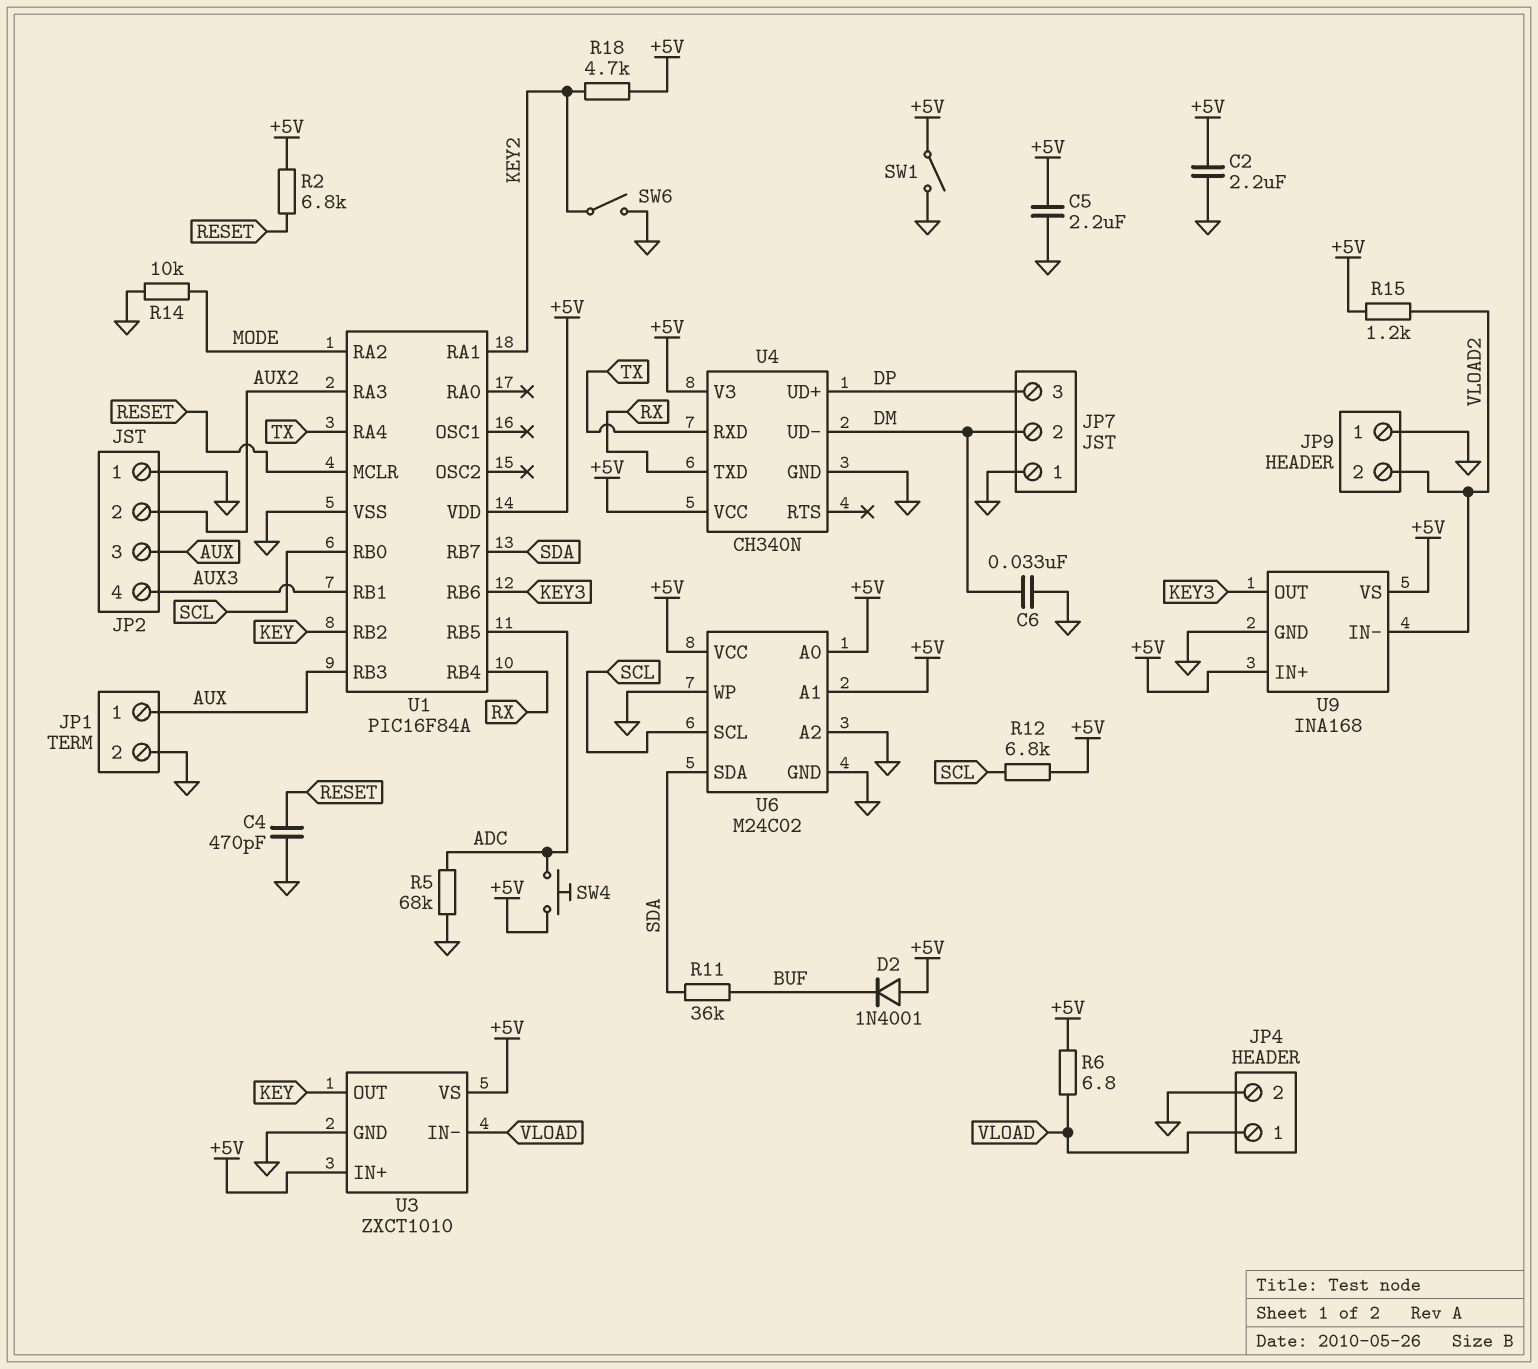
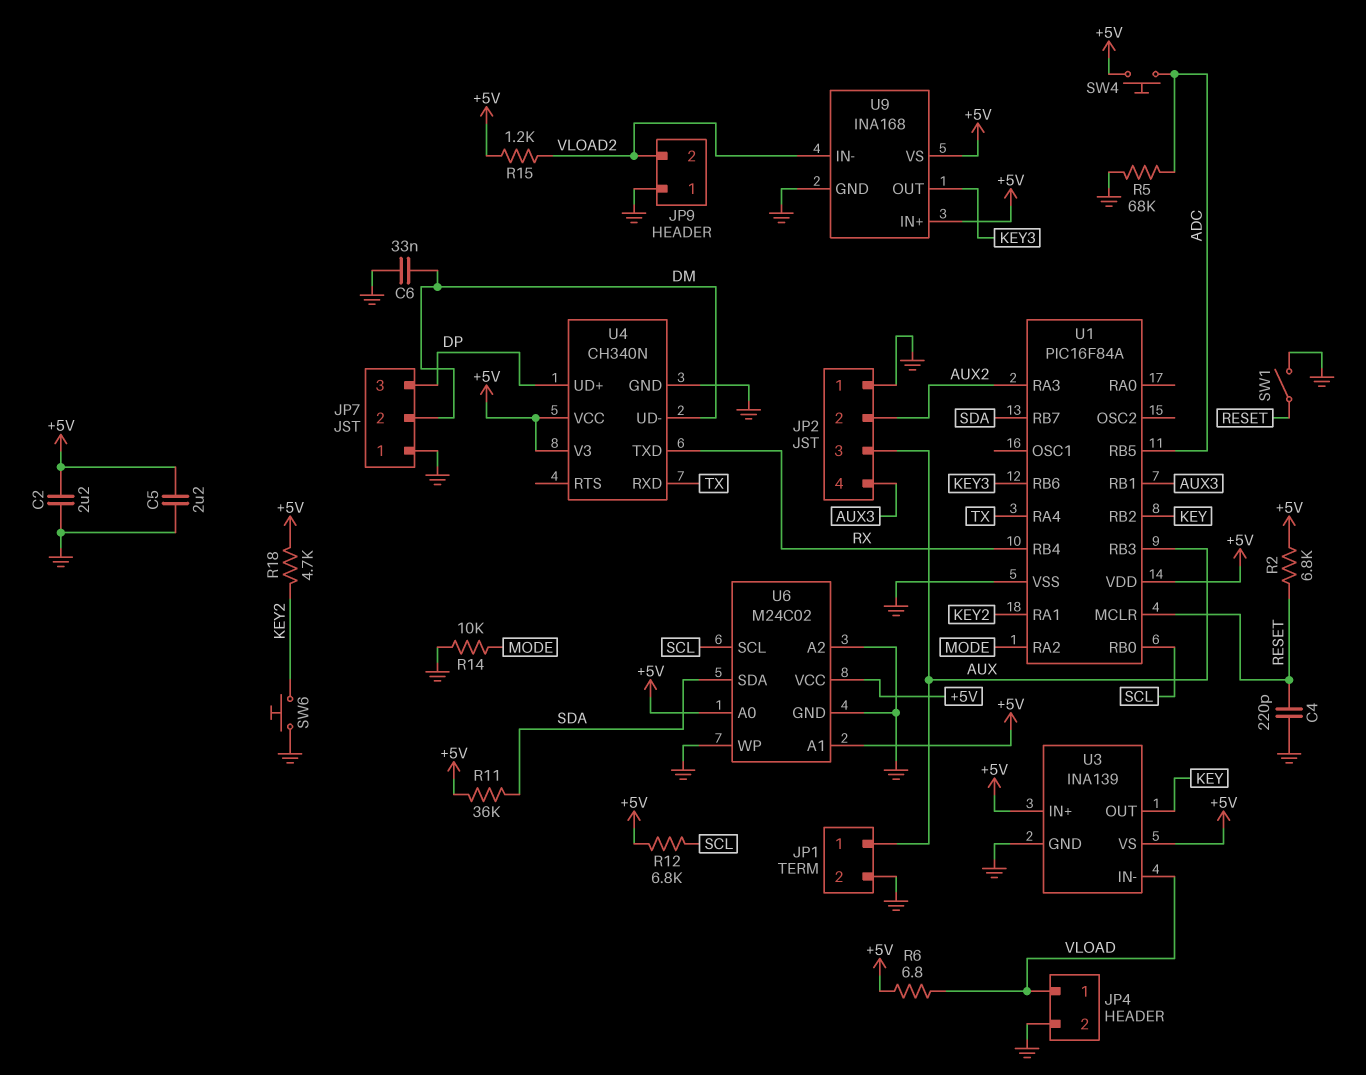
C4: 470pF (GND, RESET) -> 220pF (GND, RESET)
D2: diode 1N4001 (A +5V, K BUF) -> none
R11: 36k (BUF, SDA) -> 36k (+5V, SDA)
SW1: switch (+5V, GND) -> switch (GND, RESET)
SW6: switch (GND, KEY2) -> button (GND, KEY2)
U3: ZXCT1010 -> INA139

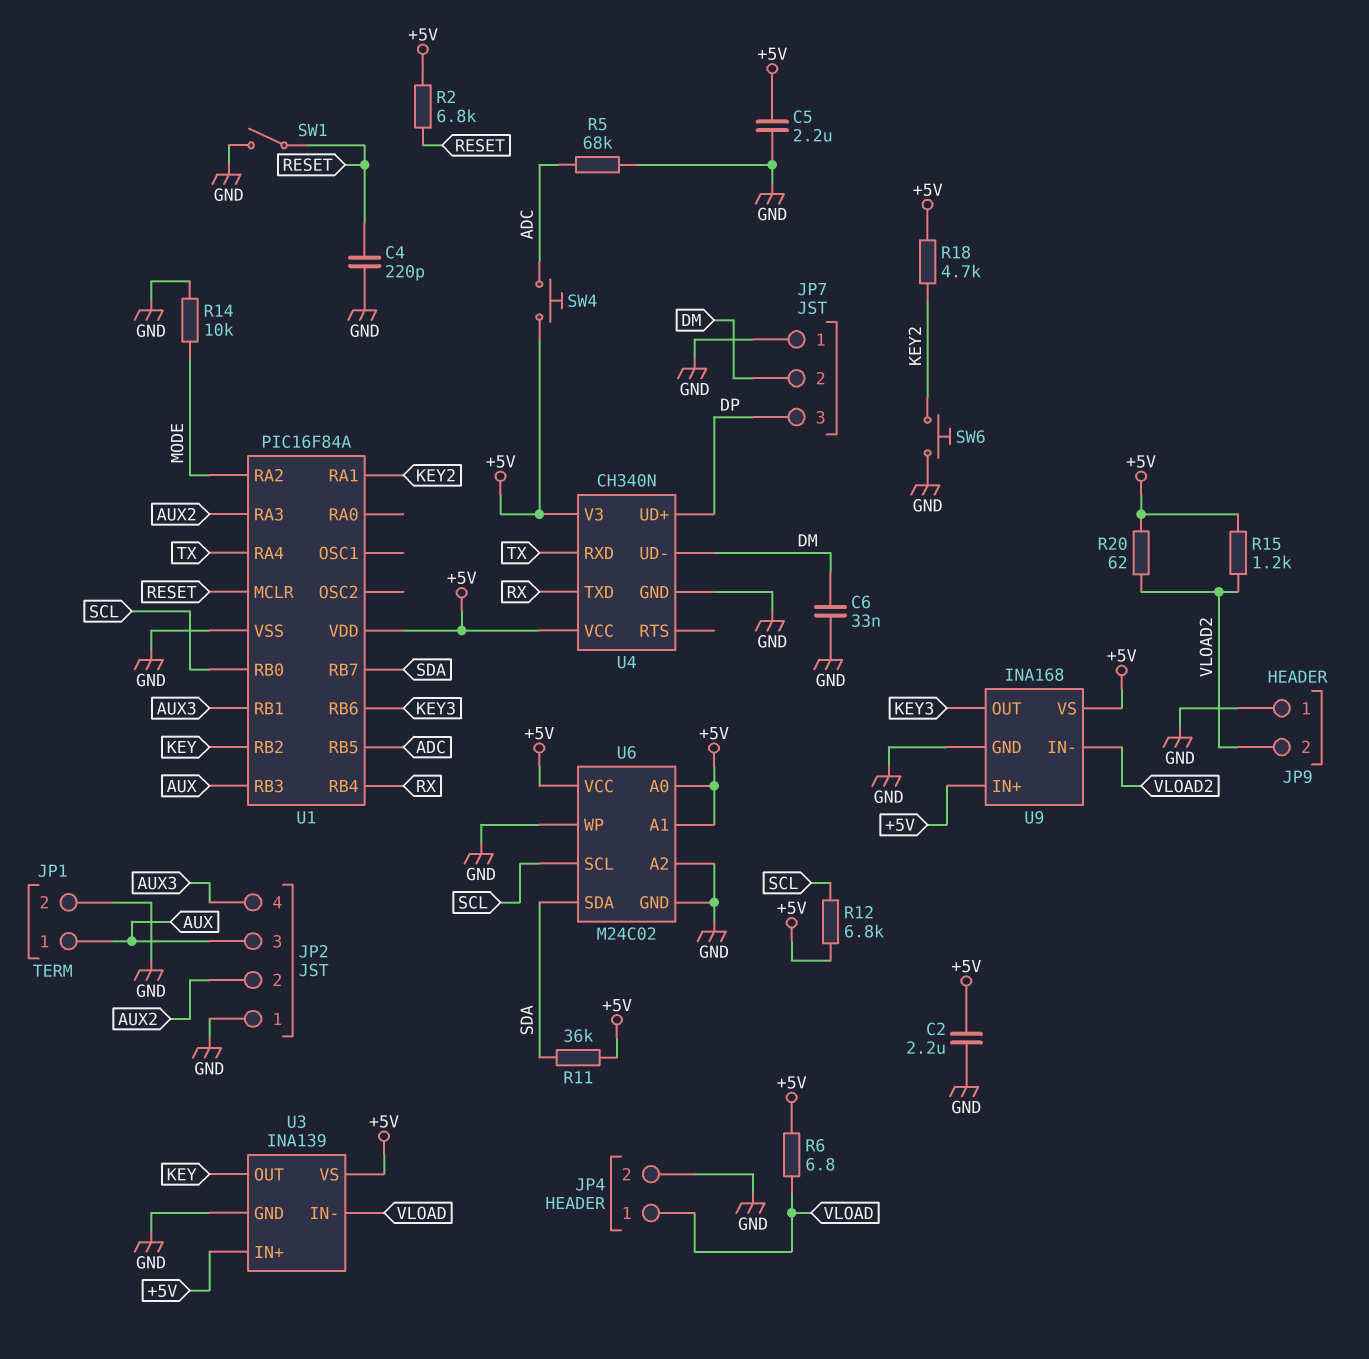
R20: none -> 62 (+5V, VLOAD2)

